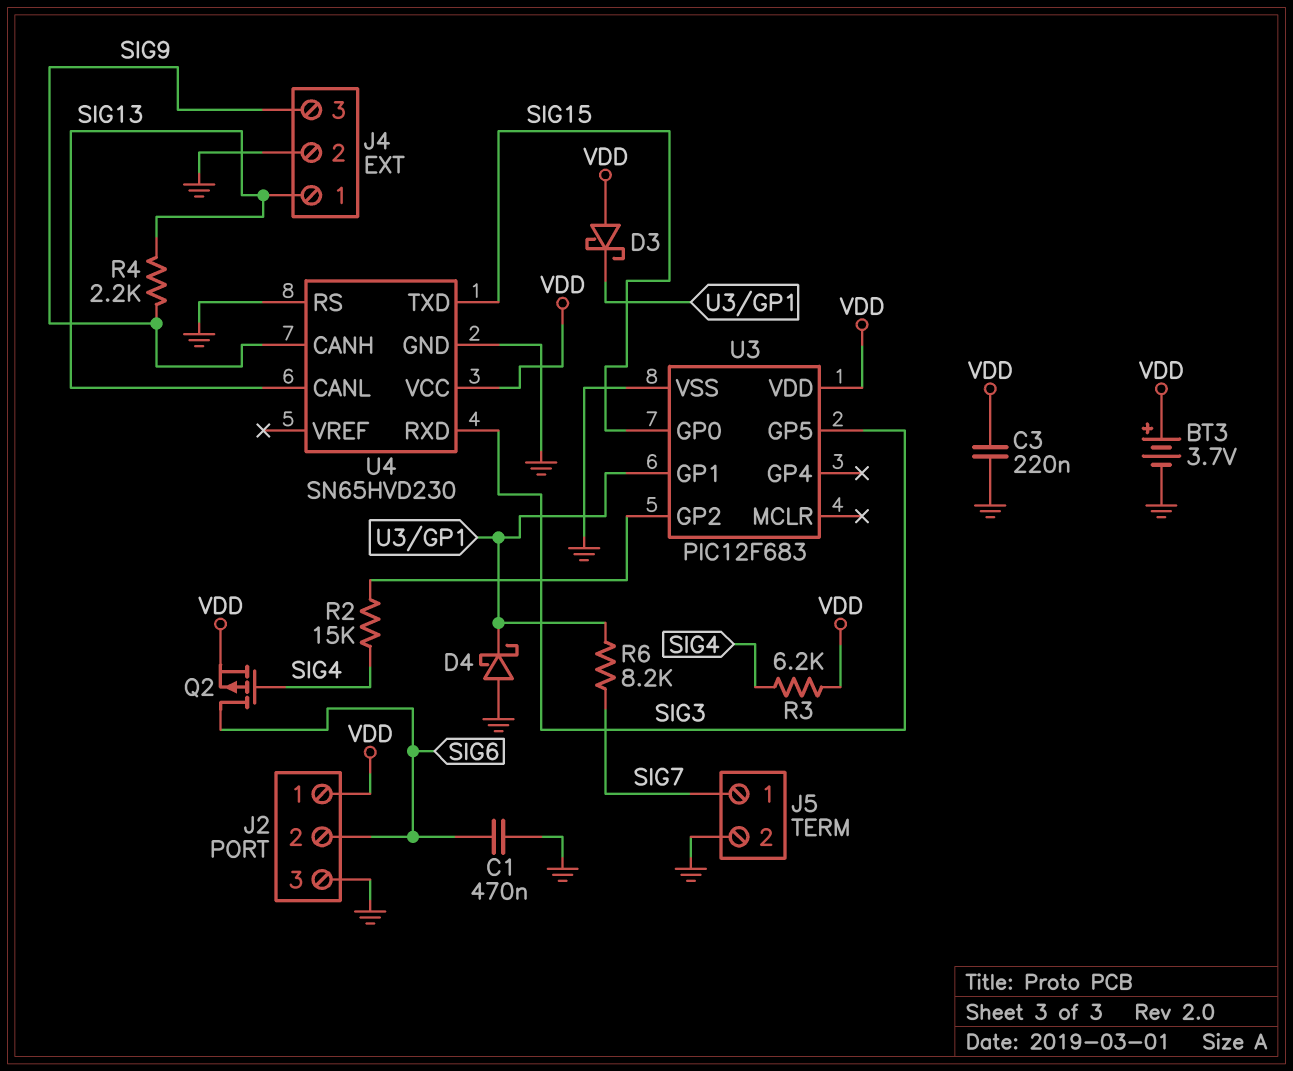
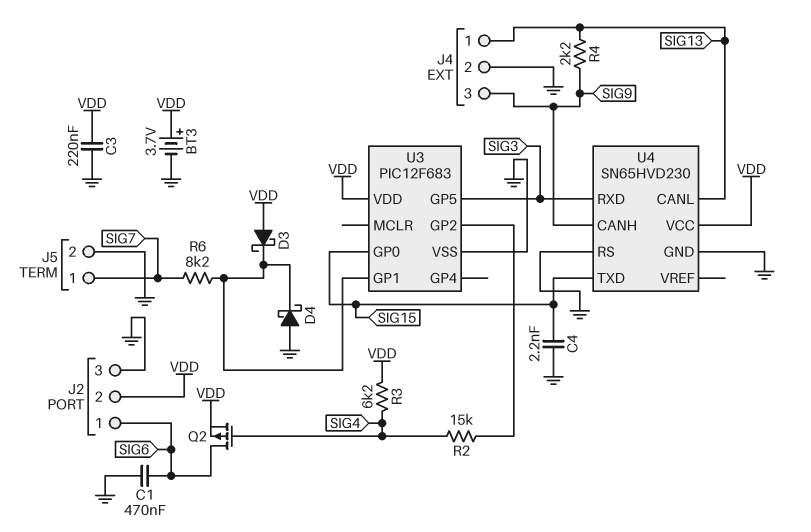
C4: none -> 2.2nF (GND, SIG15)
J2 pin 1: VDD -> SIG6
J2 pin 2: SIG6 -> VDD

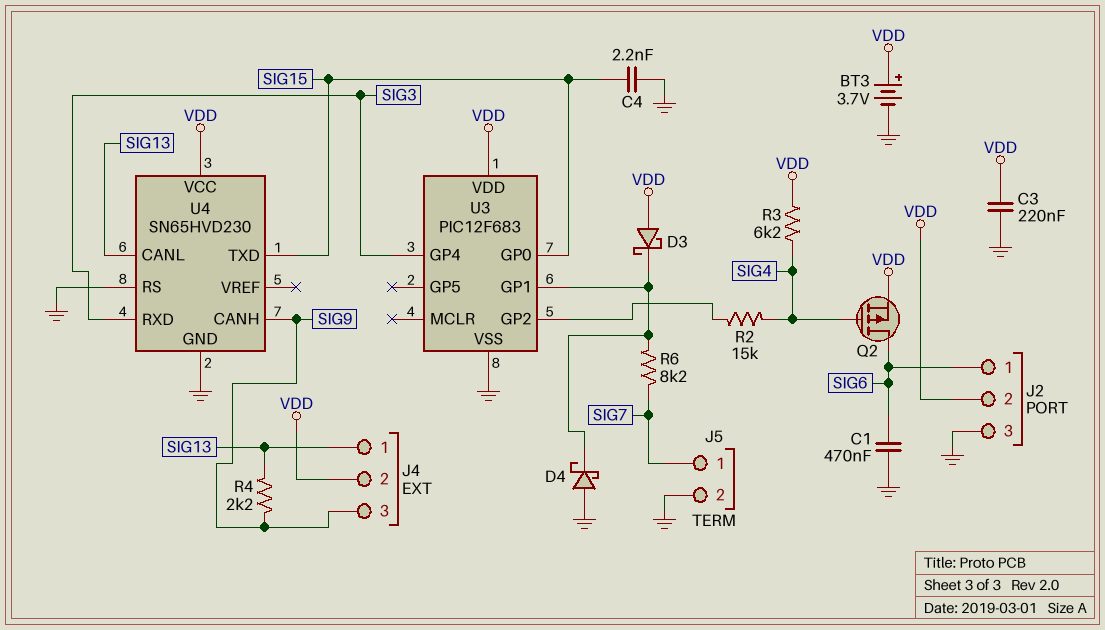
J4 pin 2: GND -> VDD
U3 pin GP4: none -> SIG3
U3 pin GP5: SIG3 -> none

